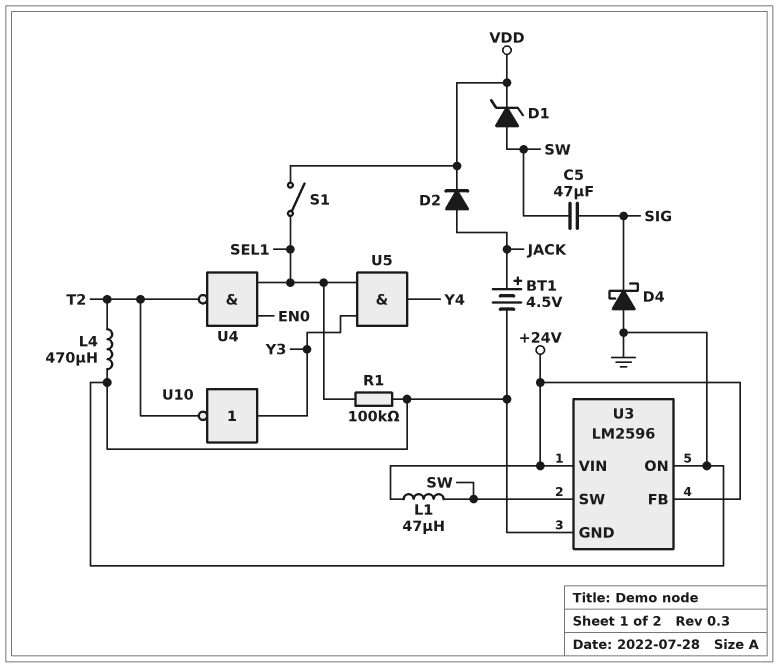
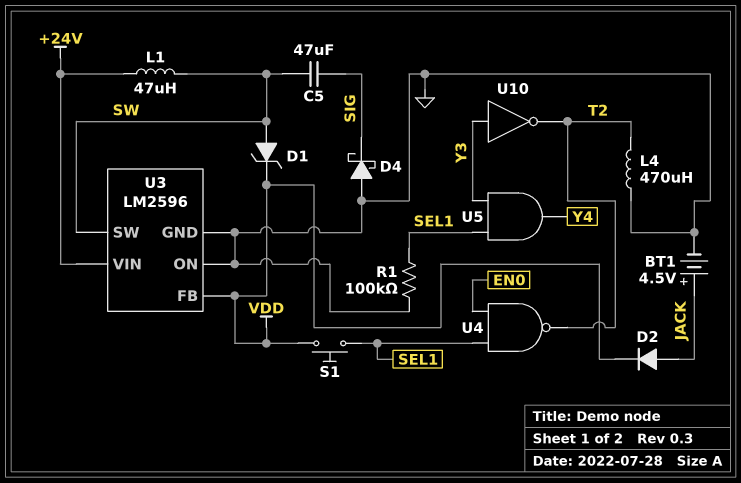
S1: switch (SEL1, VDD) -> button (SEL1, VDD)
U3 pin FB: +24V -> VDD

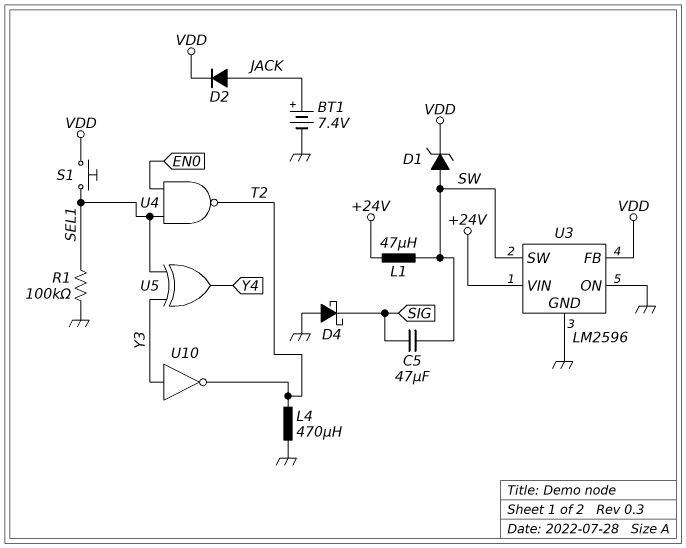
BT1: 4.5V (plus JACK, minus GND) -> 7.4V (plus JACK, minus GND)
U5: AND (in SEL1, in Y3, out Y4) -> XOR (in SEL1, in Y3, out Y4)

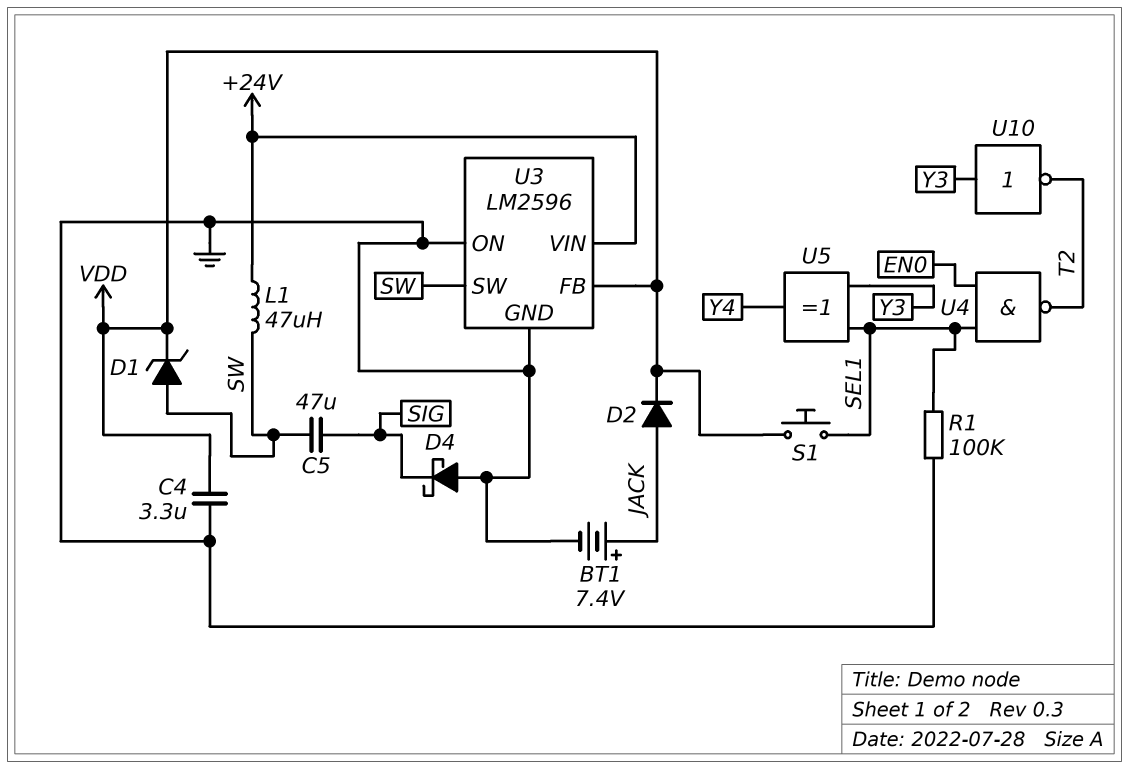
C4: none -> 3.3uF (GND, VDD)
L4: 470uH (GND, T2) -> none

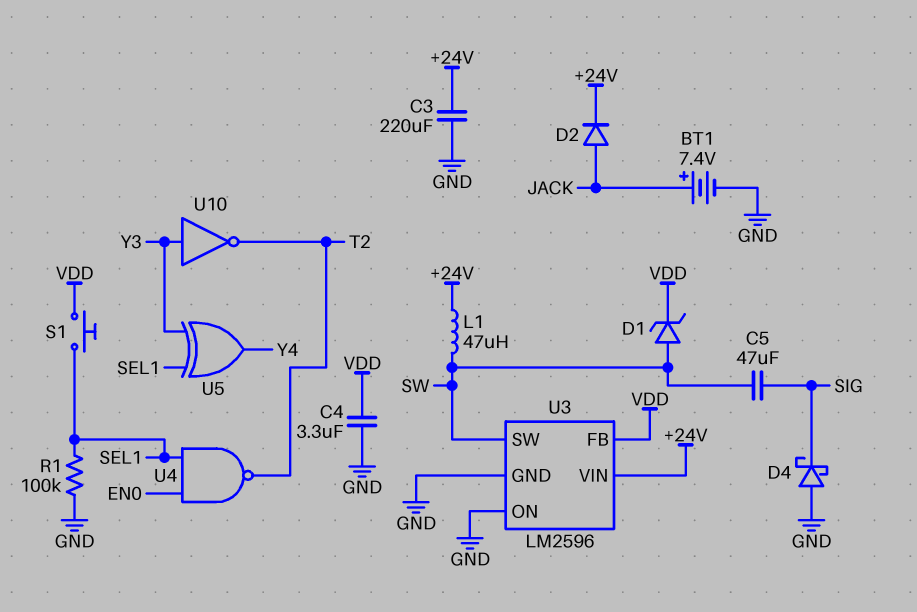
C3: none -> 220uF (+24V, GND)
D2: diode (A JACK, K VDD) -> diode (A JACK, K +24V)

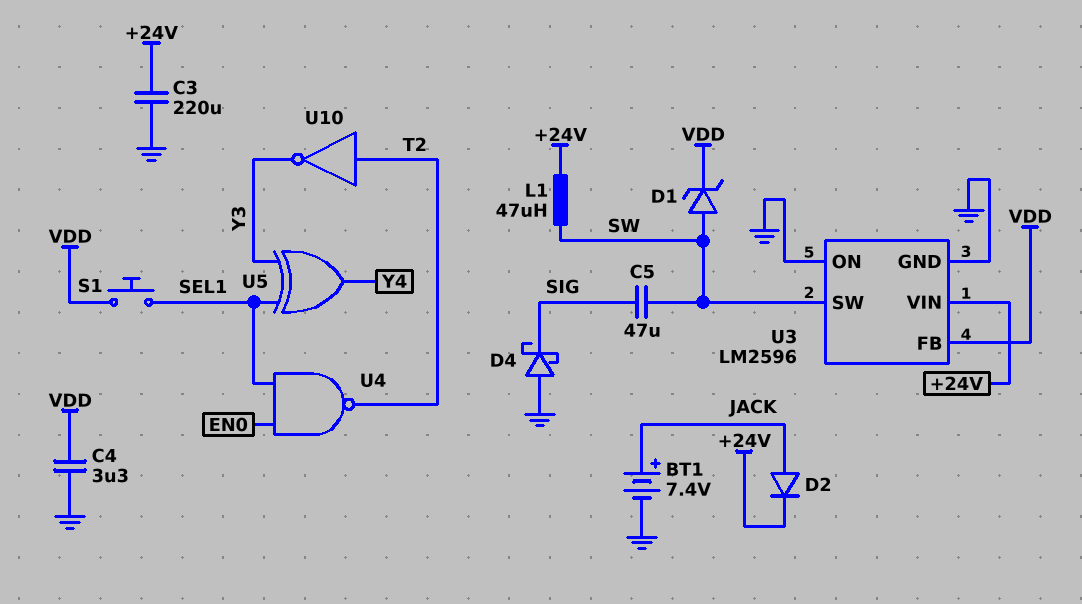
R1: 100k (GND, SEL1) -> none
U10: NOT (in Y3, out T2) -> NOT (in T2, out Y3)

